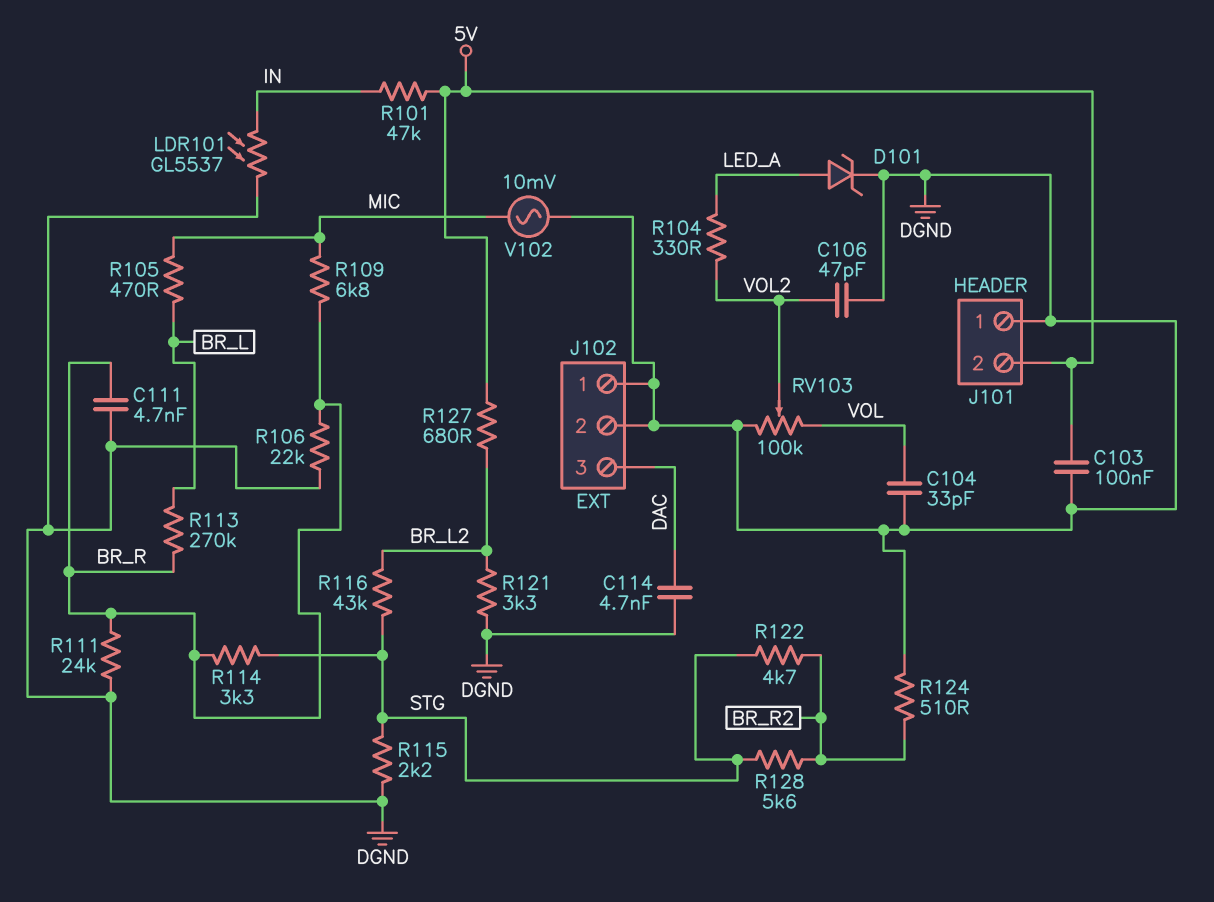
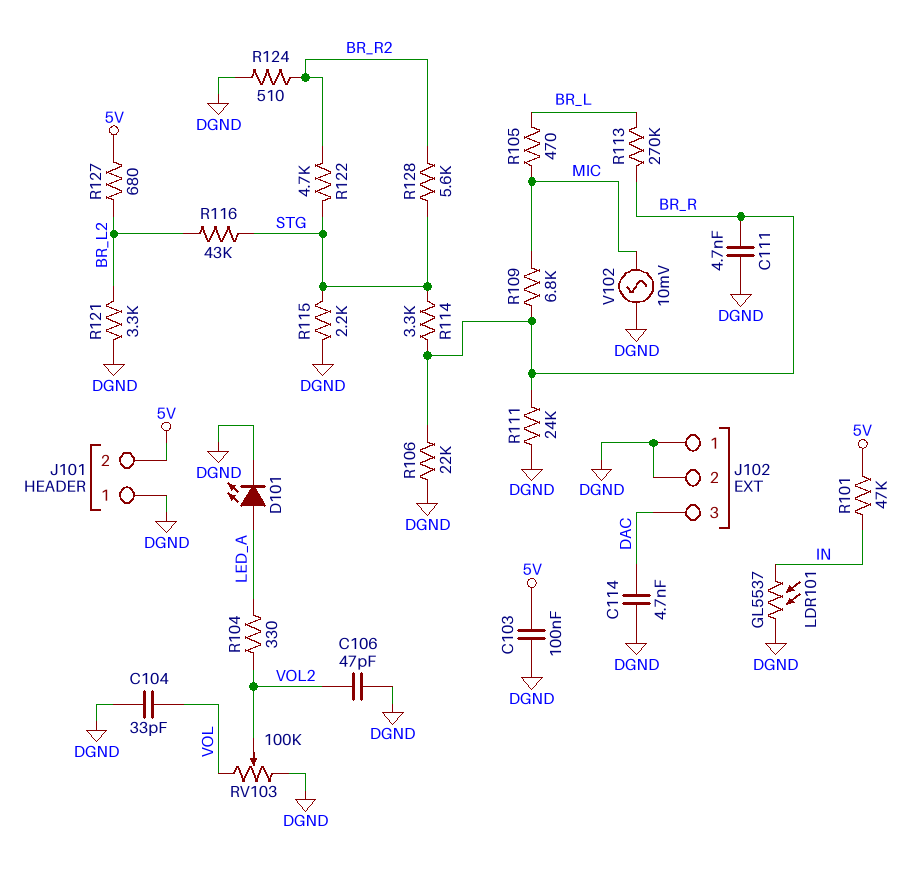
D101: zener (A LED_A, K DGND) -> LED (A LED_A, K DGND)

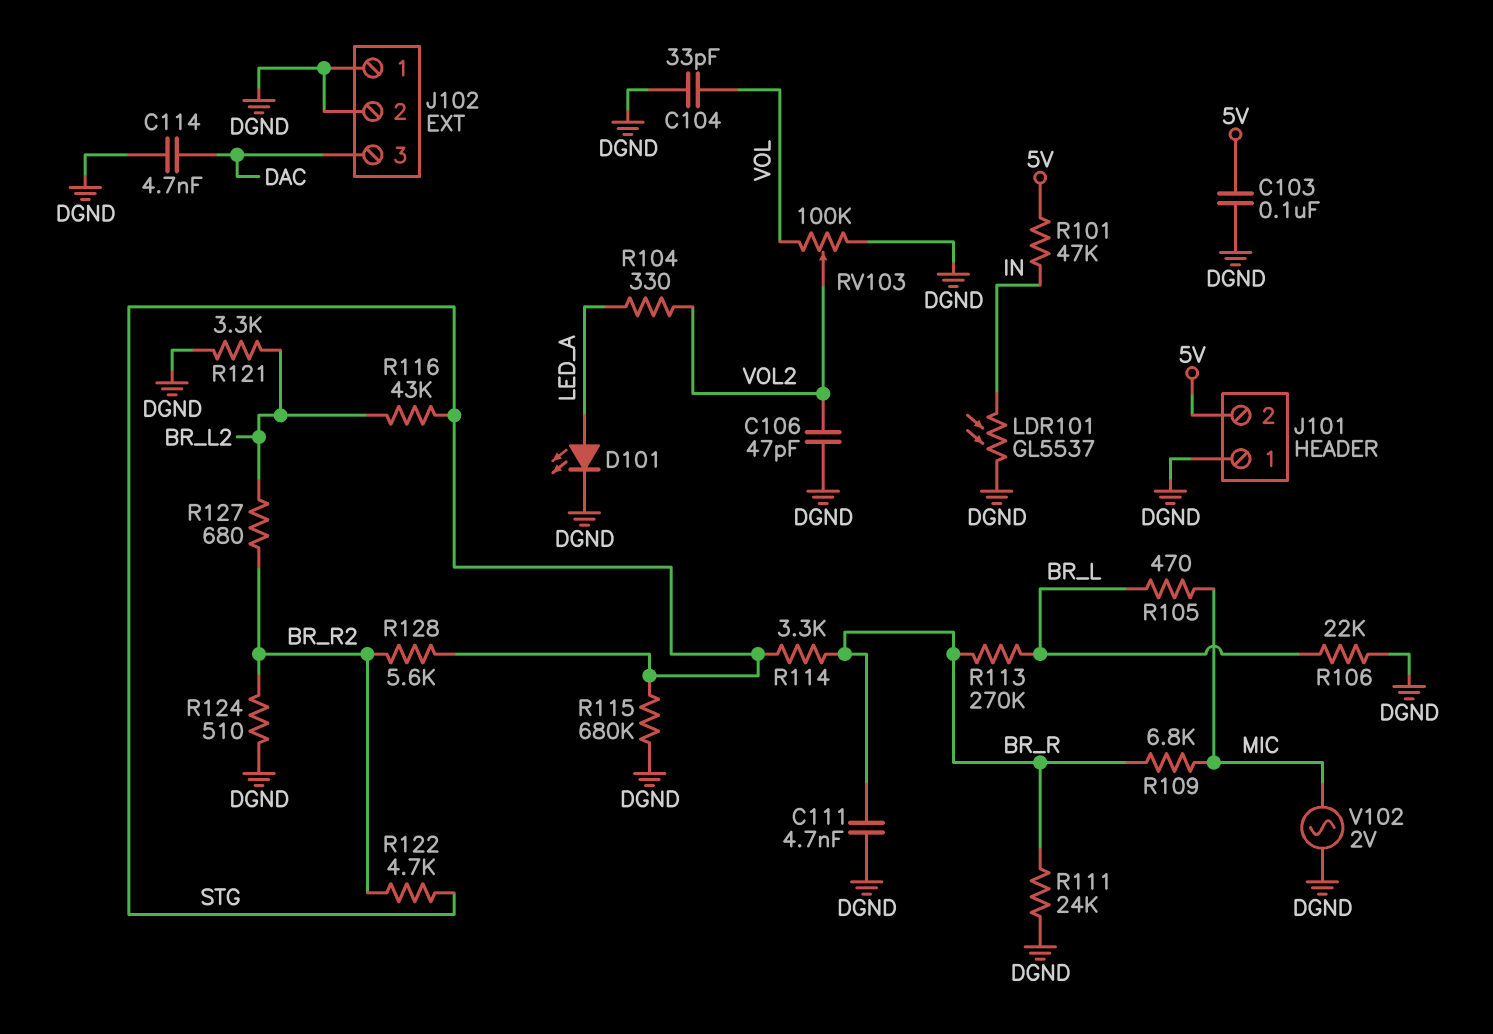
R106: 22k (BR_R, DGND) -> 22k (BR_L, DGND)
R115: 2.2k (DGND, STG) -> 680k (DGND, STG)
R127: 680 (5V, BR_L2) -> 680 (BR_L2, BR_R2)
V102: AC 10mV (DGND, MIC) -> AC 2V (DGND, MIC)

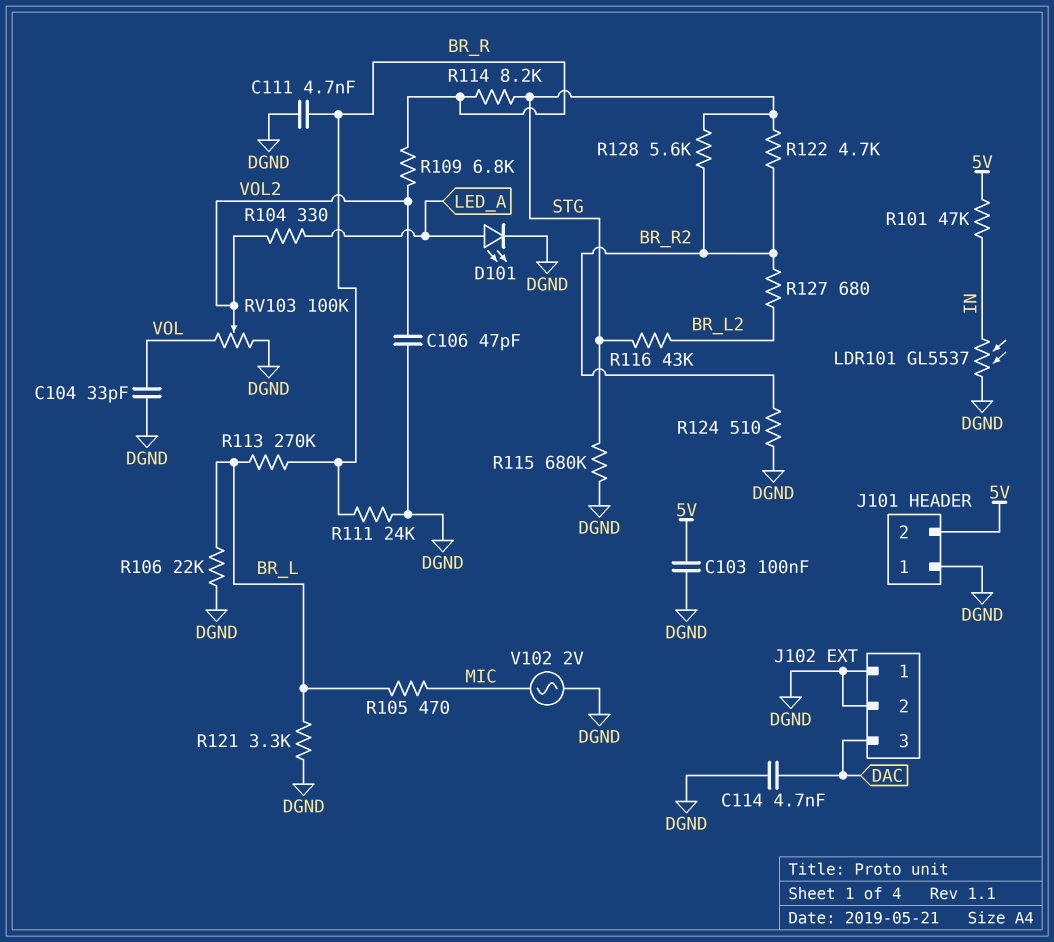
R109: 6.8k (BR_R, MIC) -> 6.8k (BR_R, VOL2)
R114: 3.3k (BR_R, STG) -> 8.2k (BR_R, STG)
R121: 3.3k (BR_L2, DGND) -> 3.3k (BR_L, DGND)

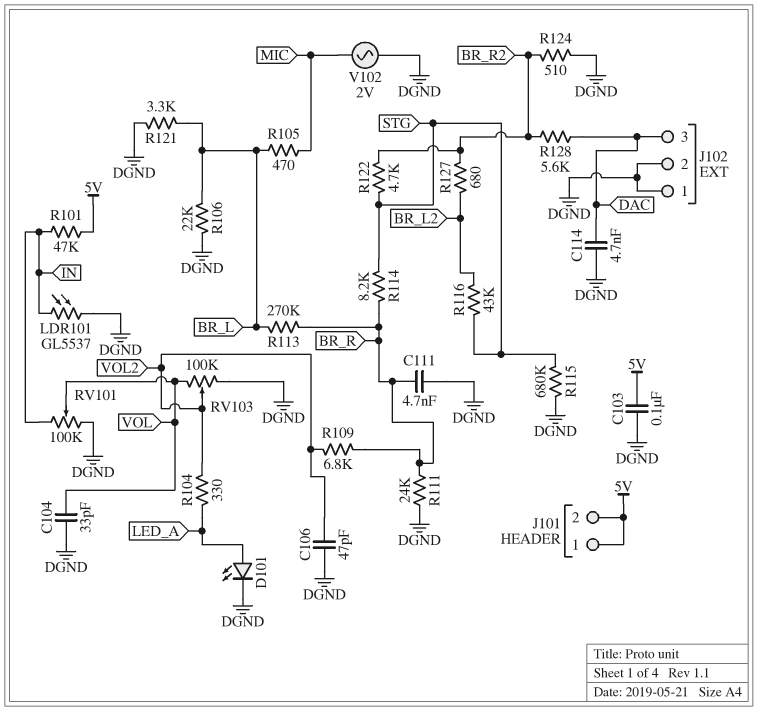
J101 pin 1: DGND -> 5V
R128: 5.6k (BR_R2, STG) -> 5.6k (BR_R2, DAC)
RV101: none -> 100k (DGND, IN, wiper VOL)

